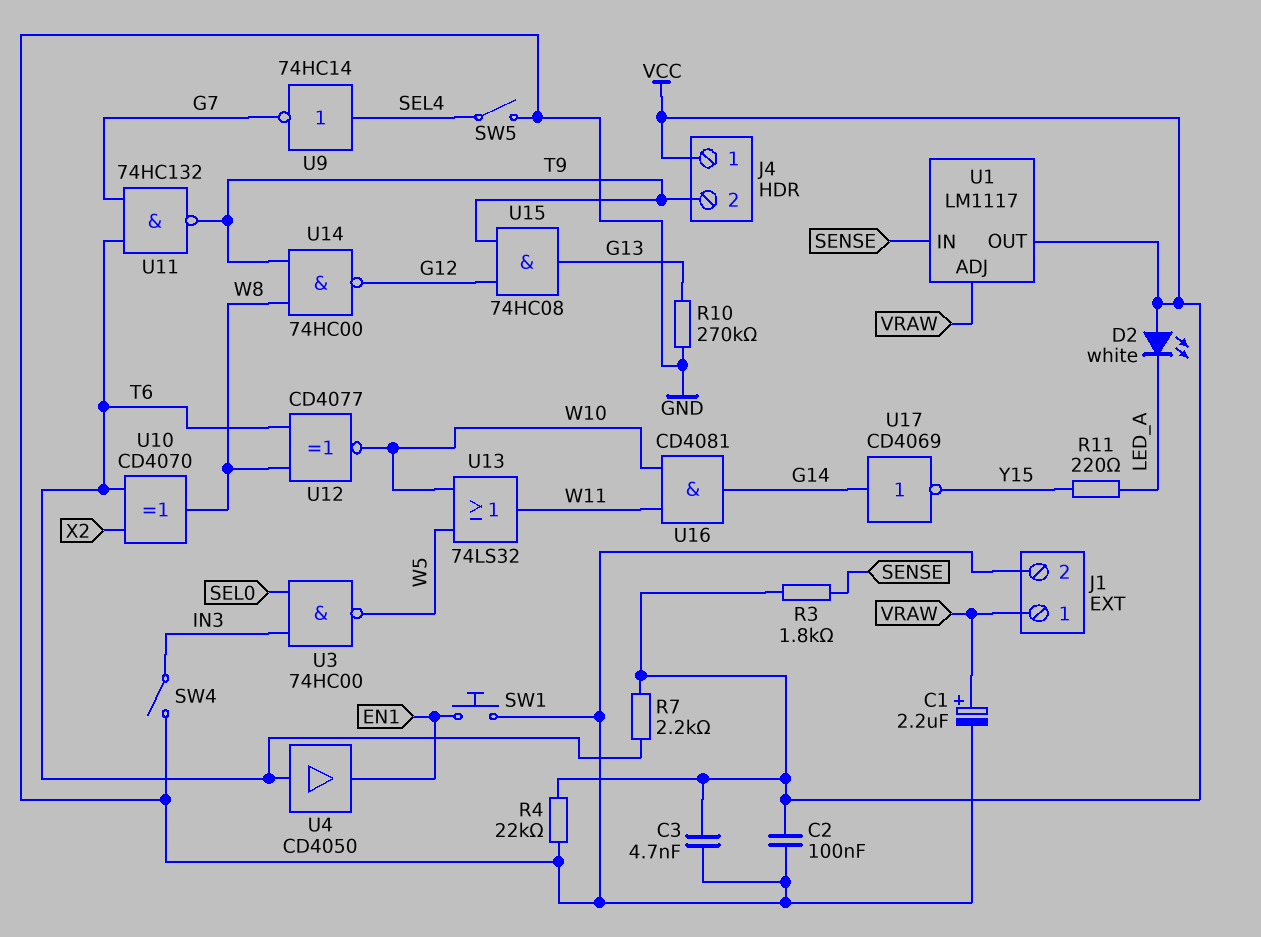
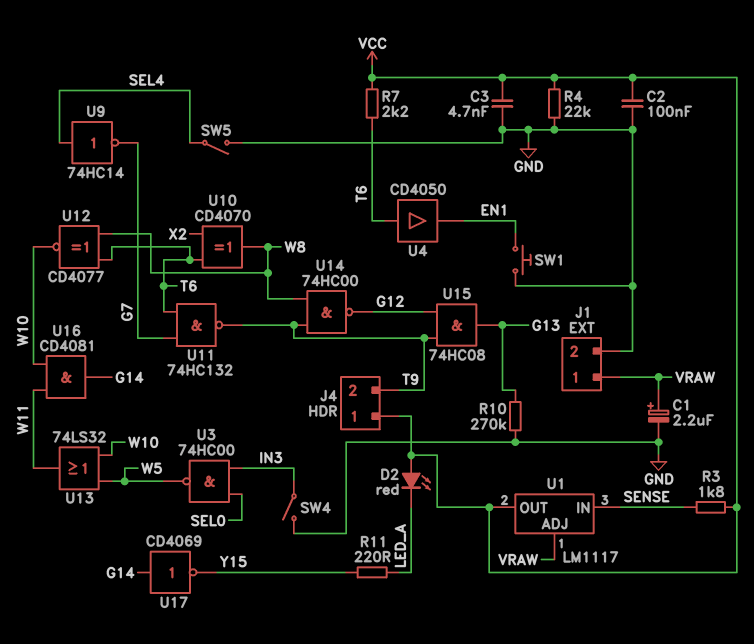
D2: LED white (A VCC, K LED_A) -> LED red (A VCC, K LED_A)

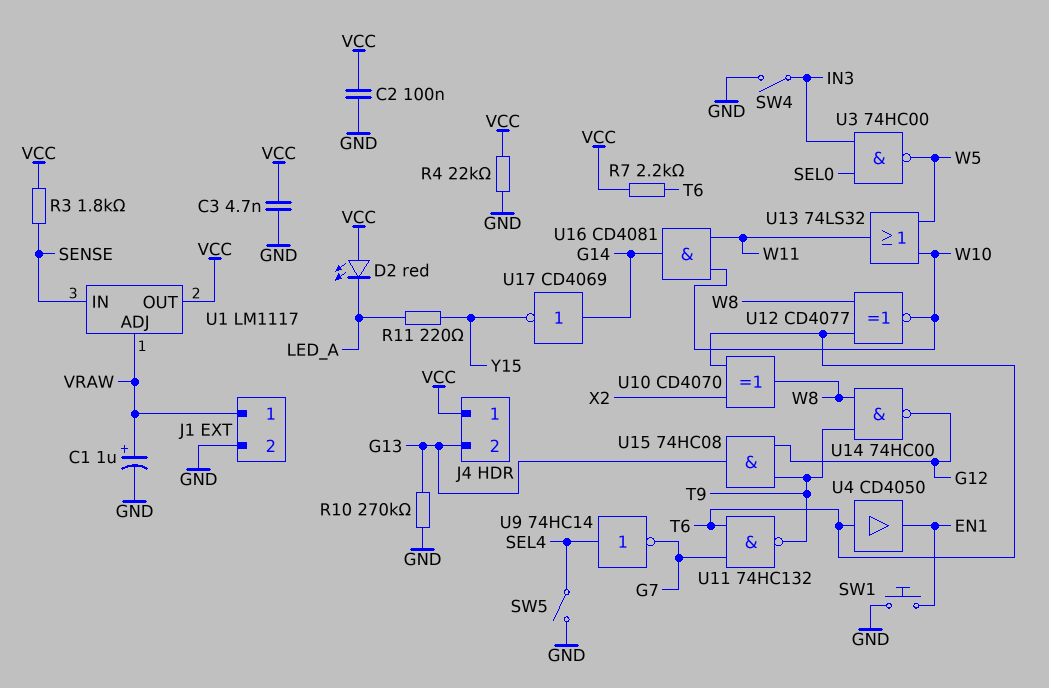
C1: 2.2uF (plus VRAW, minus GND) -> 1uF (plus VRAW, minus GND)
J4 pin 2: T9 -> G13

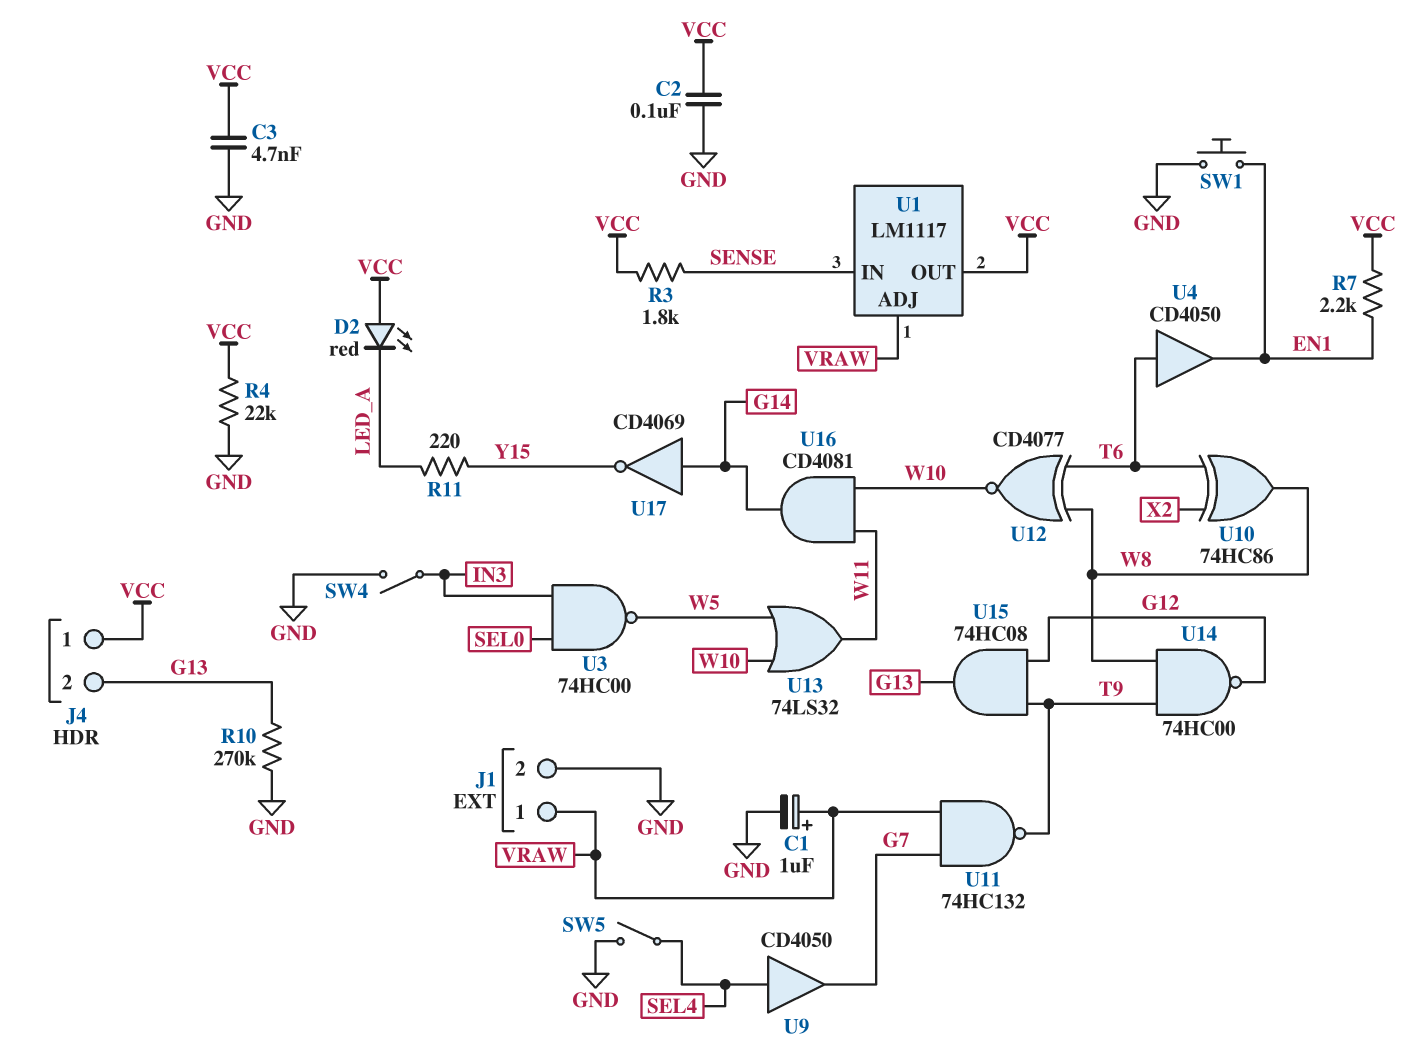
R7: 2.2k (T6, VCC) -> 2.2k (EN1, VCC)
U9: NOT 74HC14 (in SEL4, out G7) -> buffer CD4050 (in SEL4, out G7)
U10: XOR CD4070 (in T6, in X2, out W8) -> XOR 74HC86 (in T6, in X2, out W8)
U11: NAND 74HC132 (in G7, in T6, out T9) -> NAND 74HC132 (in G7, in VRAW, out T9)

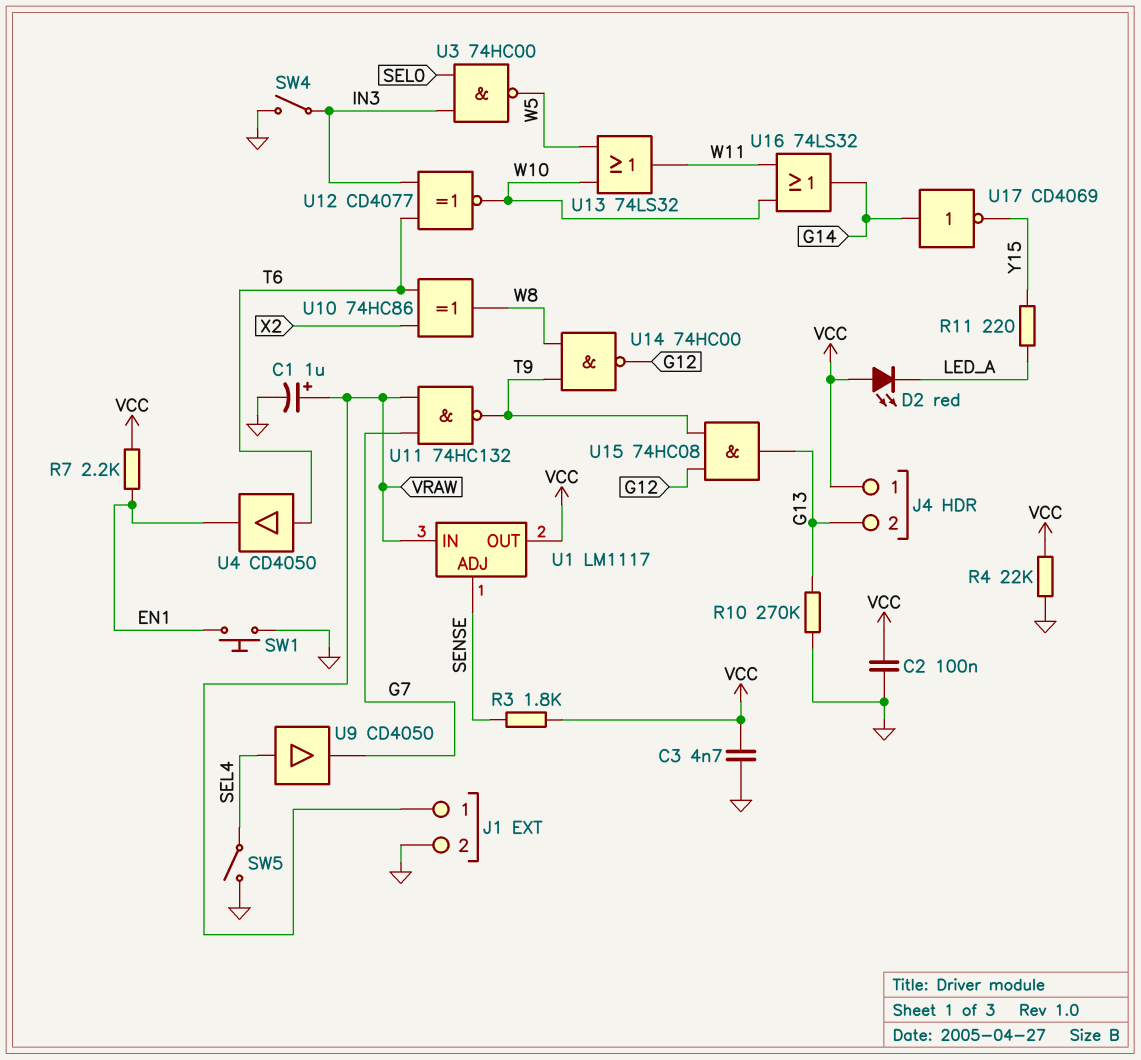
U1 pin ADJ: VRAW -> SENSE
U1 pin IN: SENSE -> VRAW
U12: XNOR CD4077 (in T6, in W8, out W10) -> XNOR CD4077 (in IN3, in T6, out W10)
U16: AND CD4081 (in W10, in W11, out G14) -> OR 74LS32 (in W10, in W11, out G14)

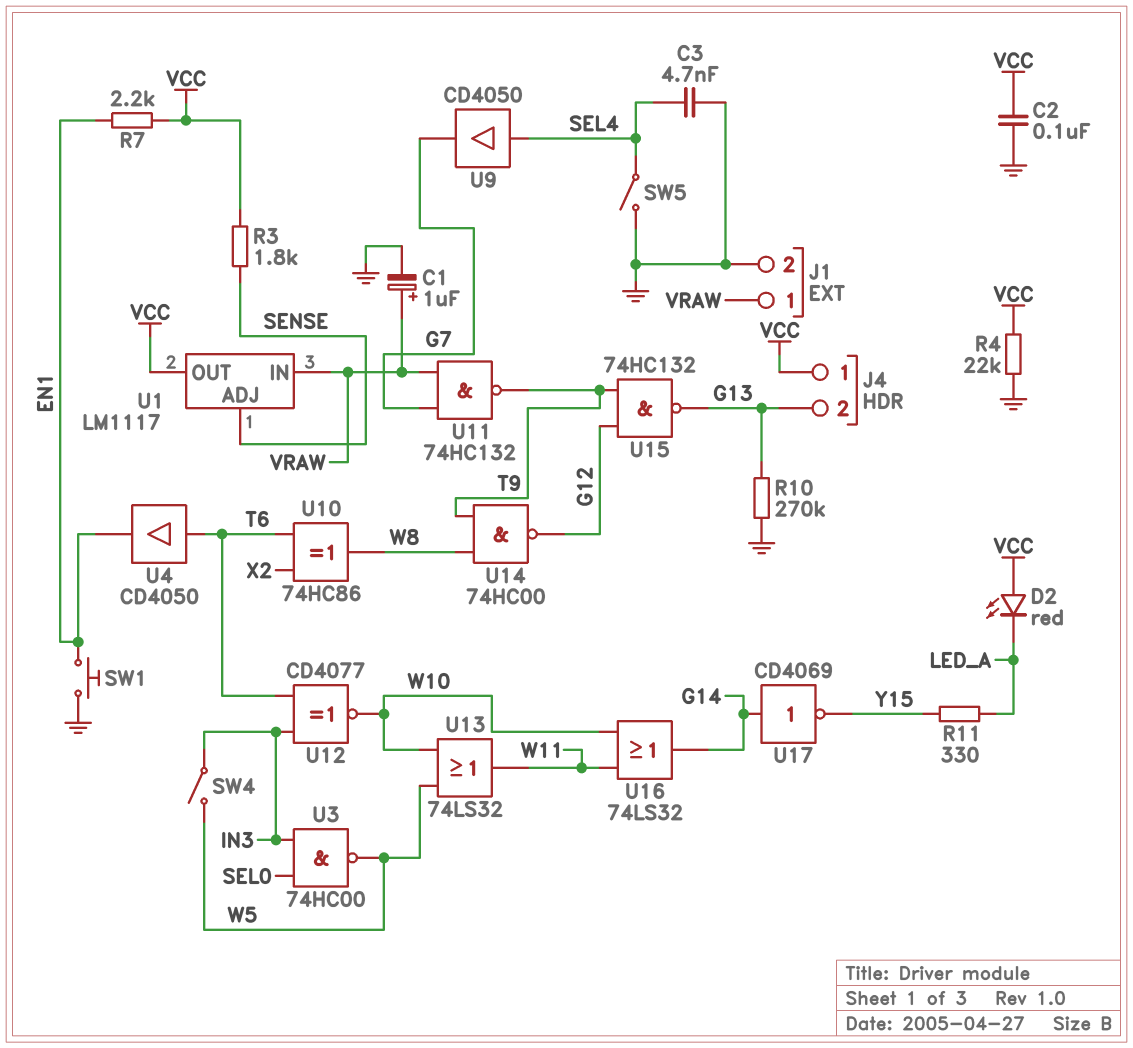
C3: 4.7nF (GND, VCC) -> 4.7nF (GND, SEL4)
R11: 220 (LED_A, Y15) -> 330 (LED_A, Y15)
SW4: switch (GND, IN3) -> switch (IN3, W5)
U15: AND 74HC08 (in G12, in T9, out G13) -> NAND 74HC132 (in G12, in T9, out G13)

